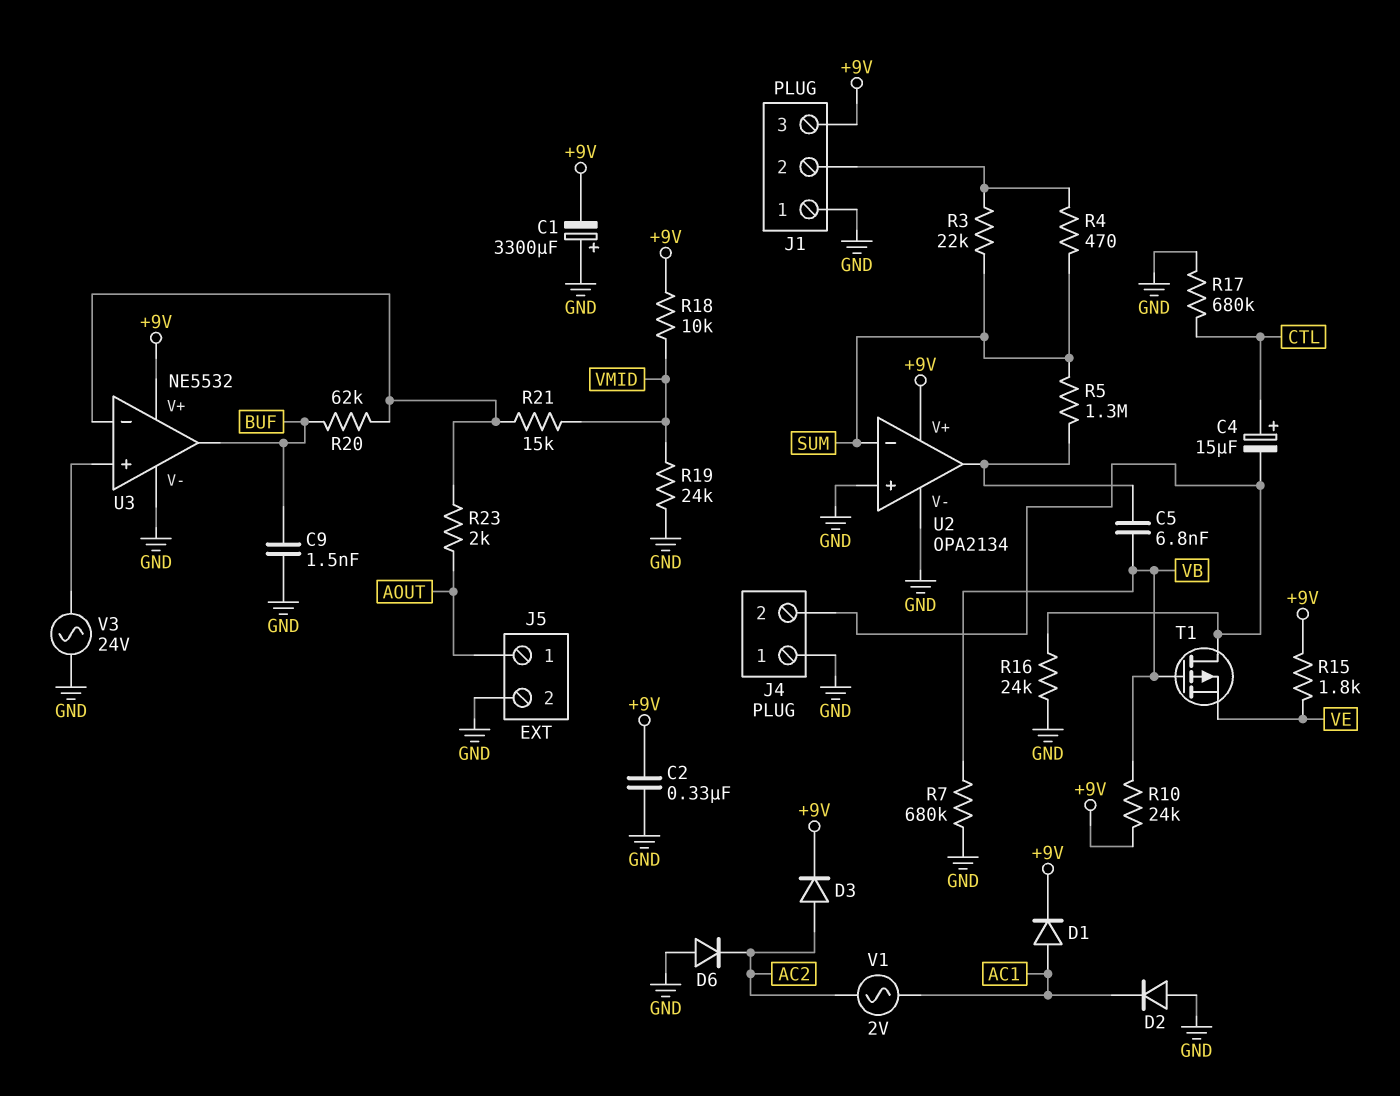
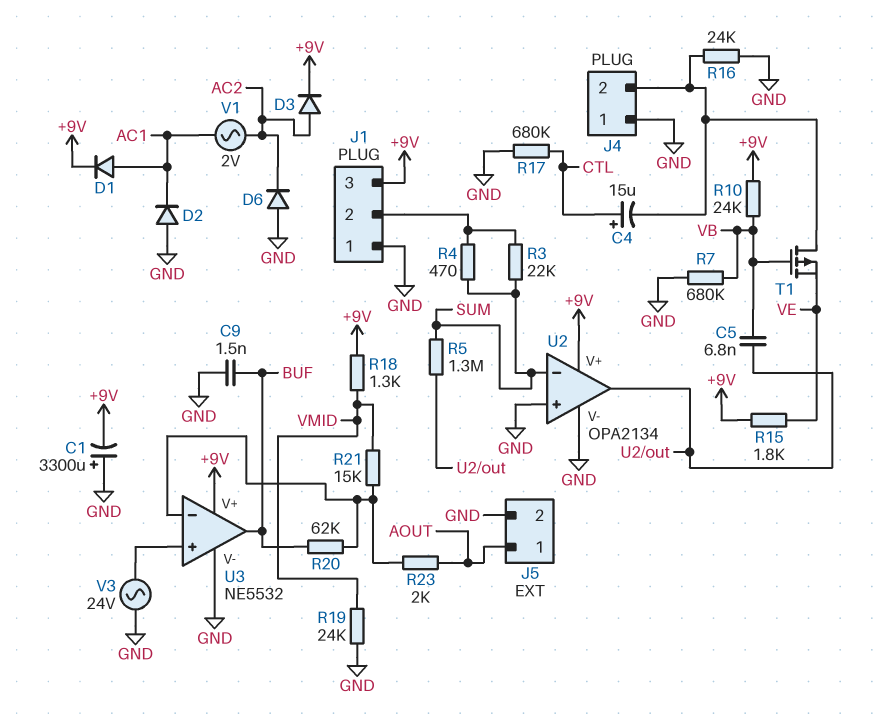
C2: 330nF (+9V, GND) -> none
R18: 10k (+9V, VMID) -> 1.3k (+9V, VMID)

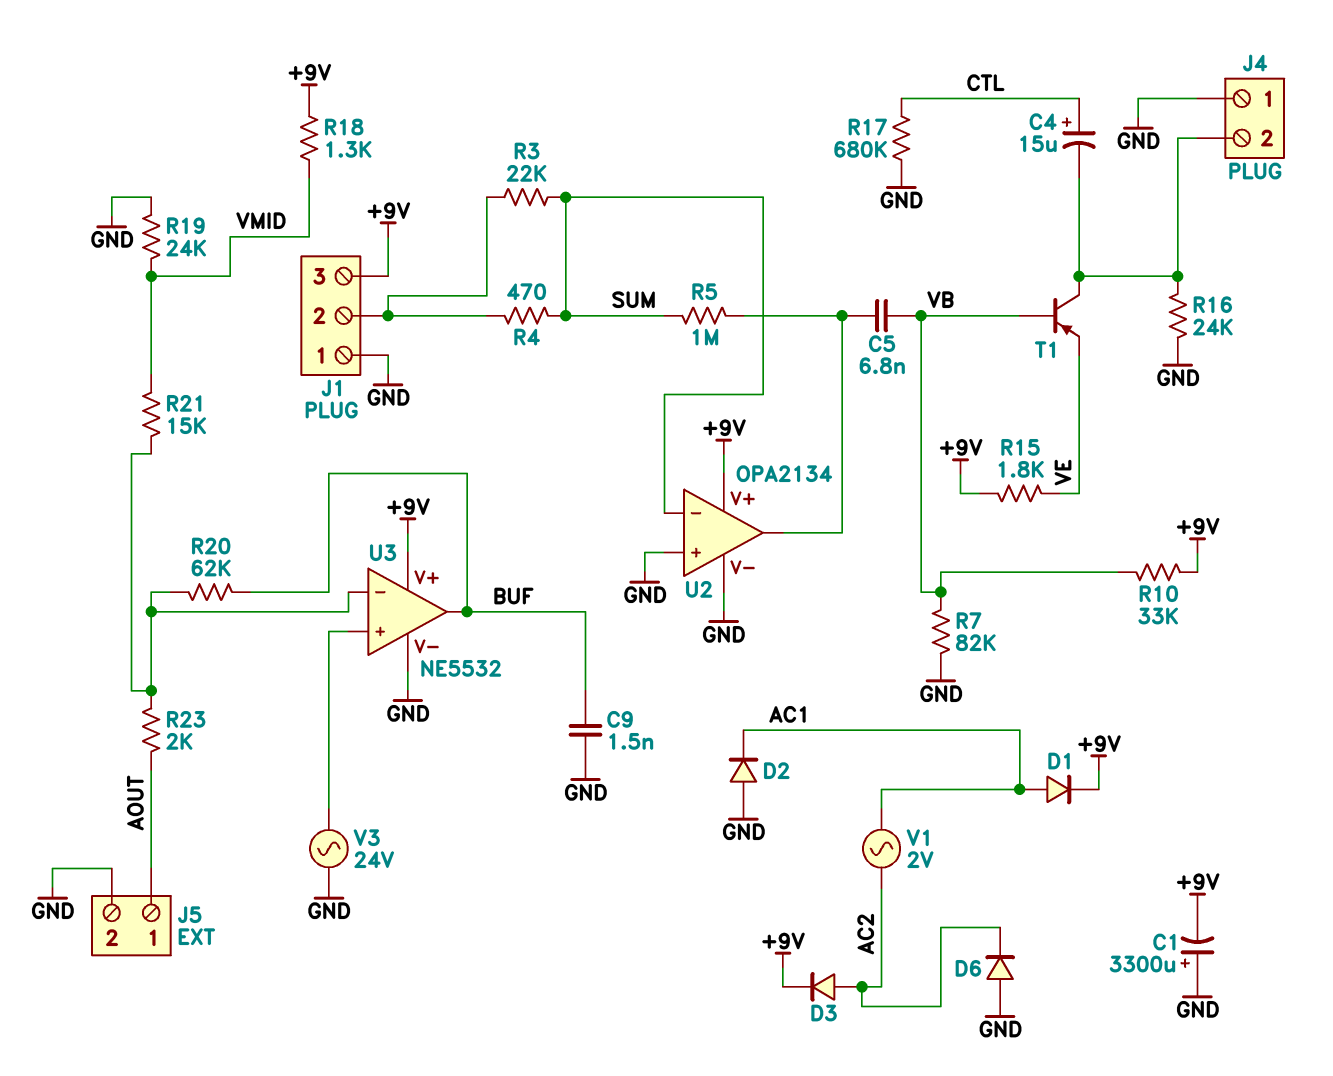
R5: 1.3M (SUM, U2/out) -> 1M (SUM, U2/out)
R7: 680k (GND, VB) -> 82k (GND, VB)
R10: 24k (+9V, VB) -> 33k (+9V, VB)
T1: PMOS (G VB, D J4/2, S VE) -> PNP (B VB, C J4/2, E VE)

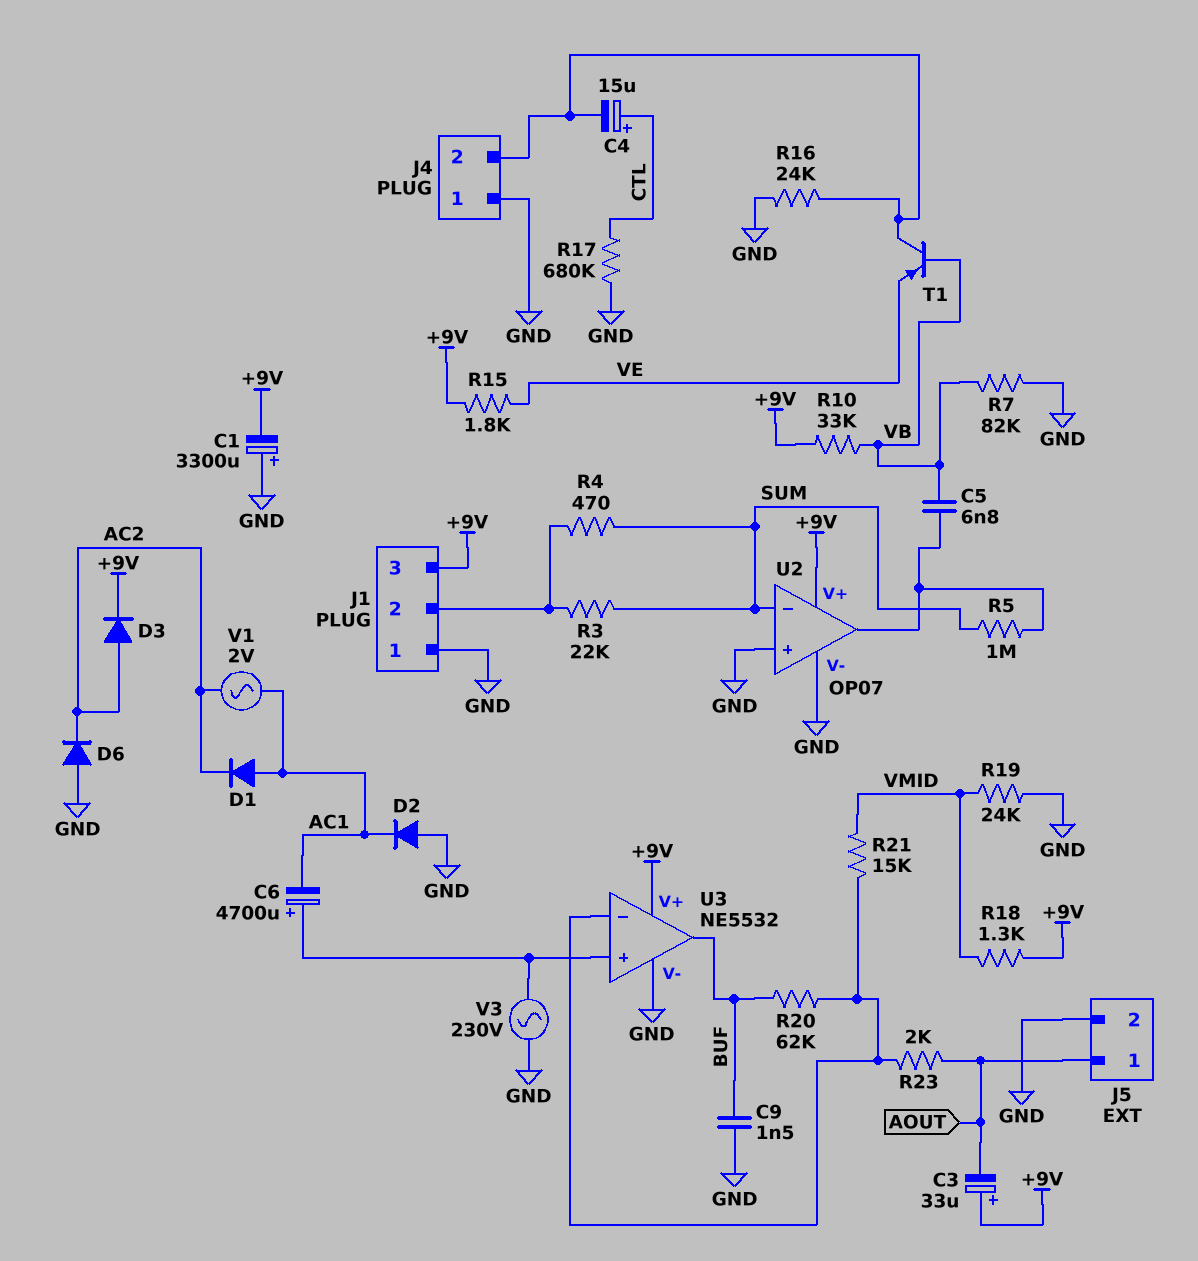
C3: none -> 33uF (plus +9V, minus AOUT)
C6: none -> 4700uF (plus U3/in+, minus AC1)
D1: diode (A AC1, K +9V) -> diode (A AC1, K AC2)
U2: OPA2134 -> OP07
V3: AC 24V (GND, U3/in+) -> AC 230V (GND, U3/in+)

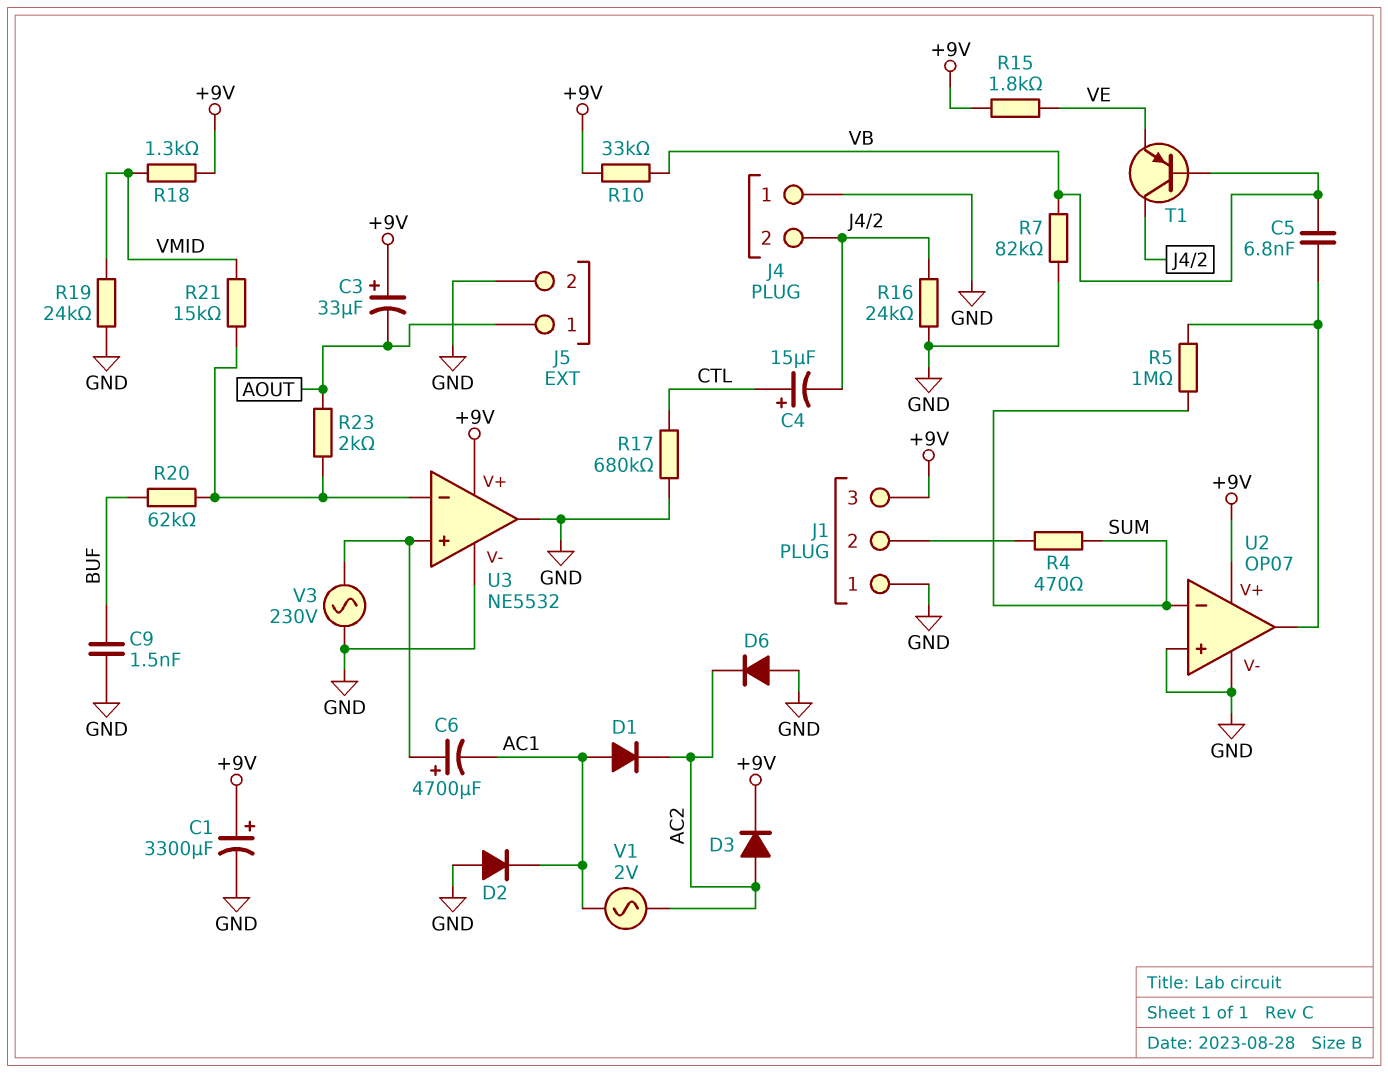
C1: 3300uF (plus GND, minus +9V) -> 3300uF (plus +9V, minus GND)
R3: 22k (J1/2, SUM) -> none
U3 pin out: BUF -> GND

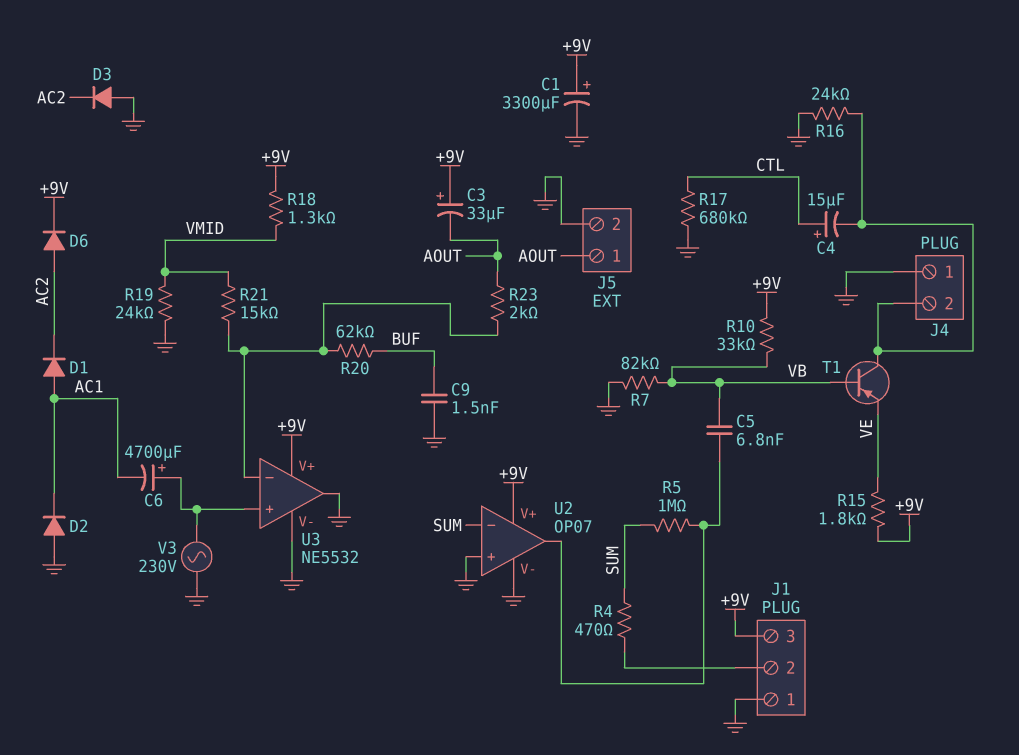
D3: diode (A AC2, K +9V) -> diode (A GND, K AC2)
D6: diode (A GND, K AC2) -> diode (A AC2, K +9V)
V1: AC 2V (AC1, AC2) -> none

